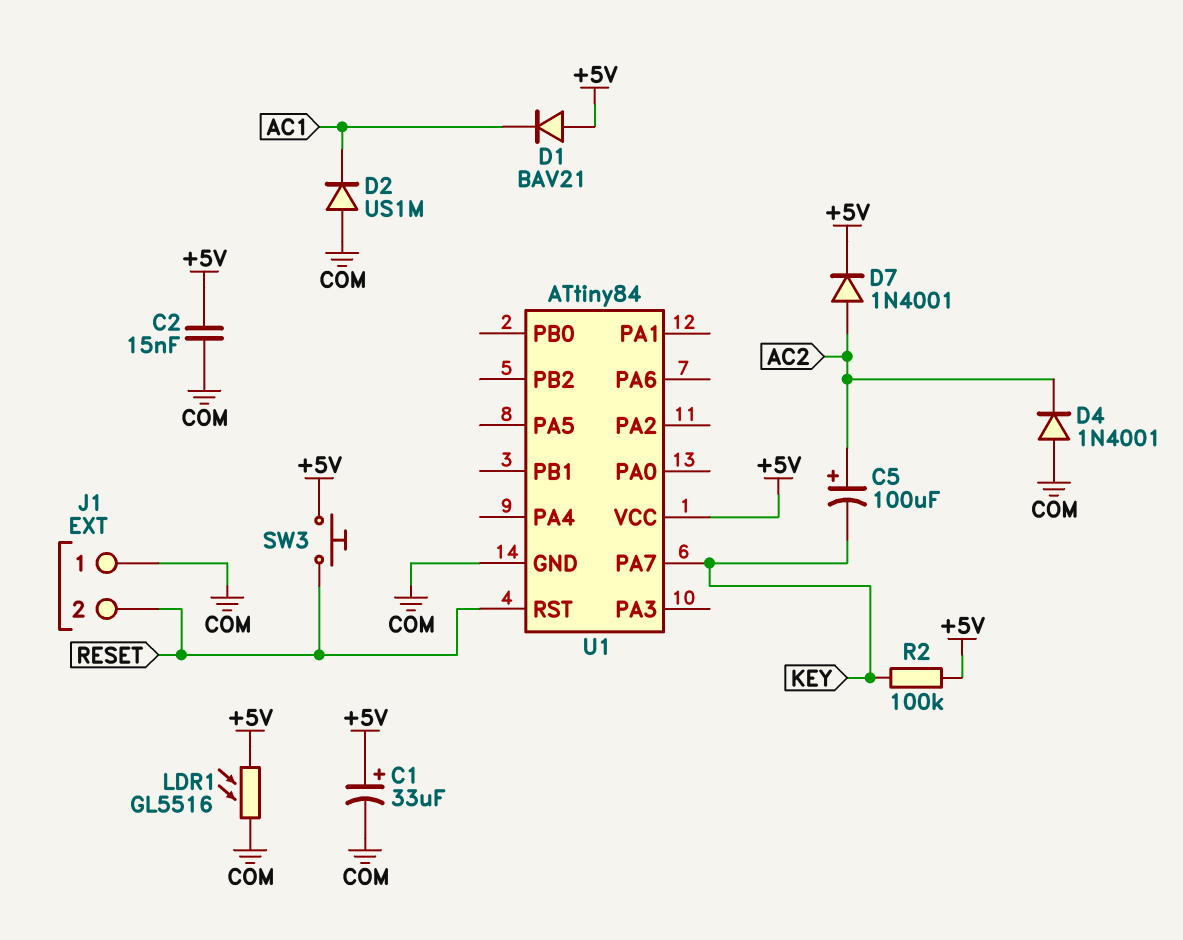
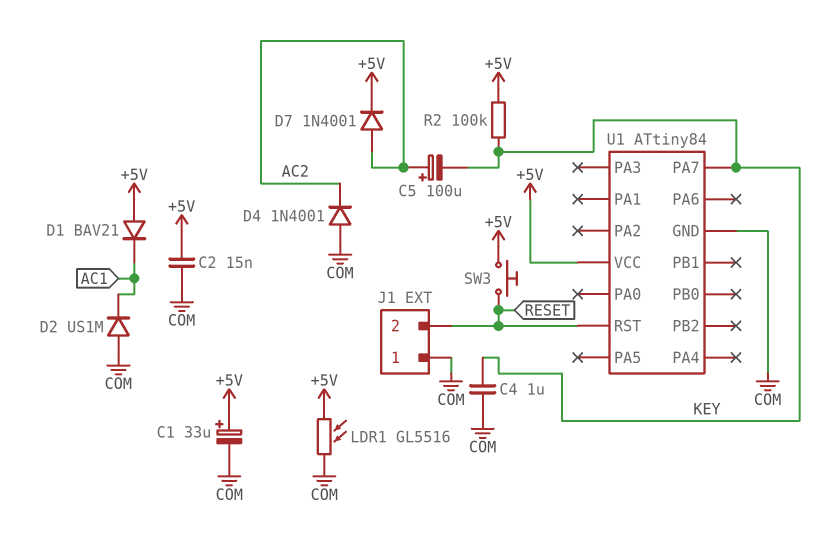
C4: none -> 1uF (COM, KEY)

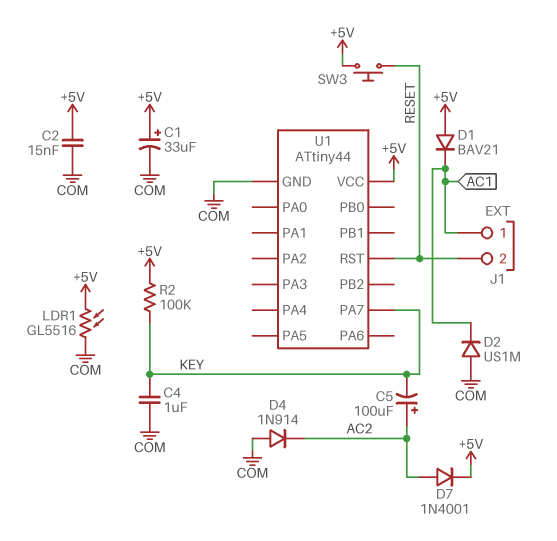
D4: diode 1N4001 (A COM, K AC2) -> diode 1N914 (A COM, K AC2)
J1 pin 1: COM -> AC1
U1: ATtiny84 -> ATtiny44

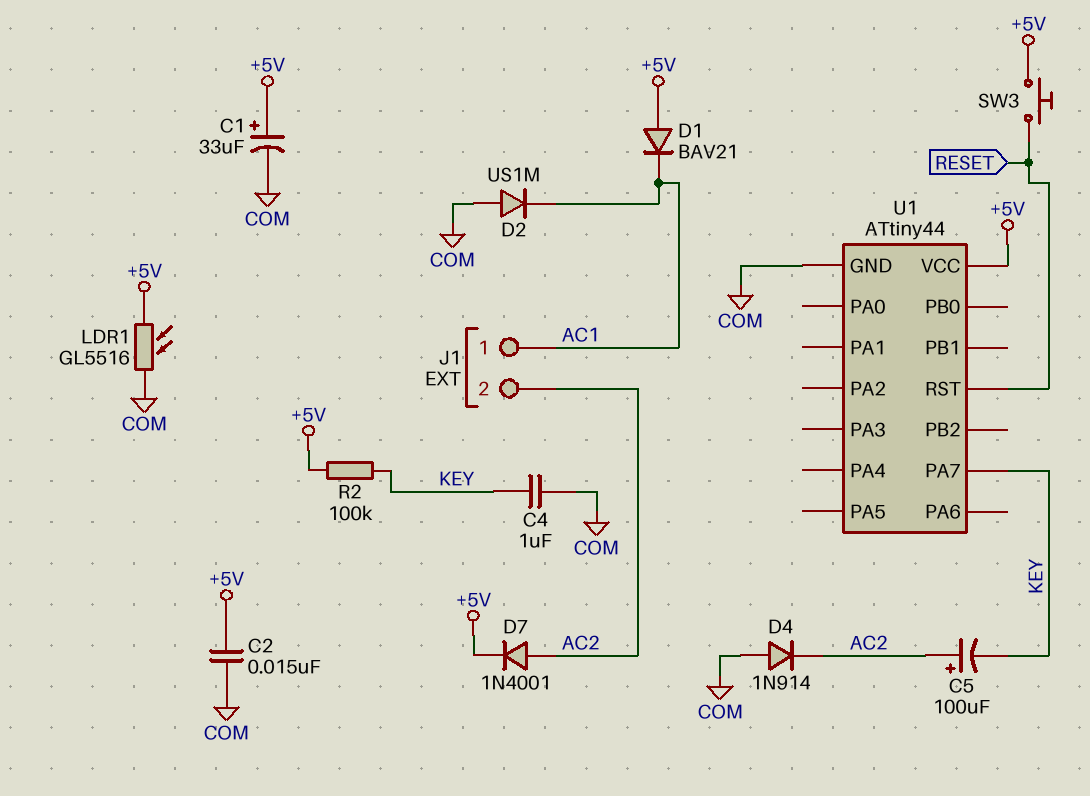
J1 pin 2: RESET -> AC2

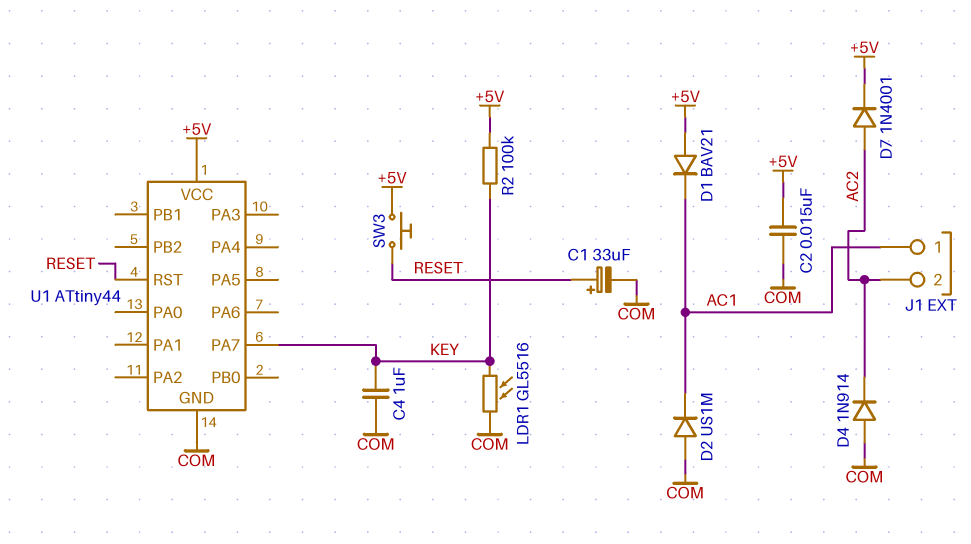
C1: 33uF (plus +5V, minus COM) -> 33uF (plus RESET, minus COM)
C5: 100uF (plus AC2, minus KEY) -> none
LDR1: GL5516 (+5V, COM) -> GL5516 (COM, KEY)

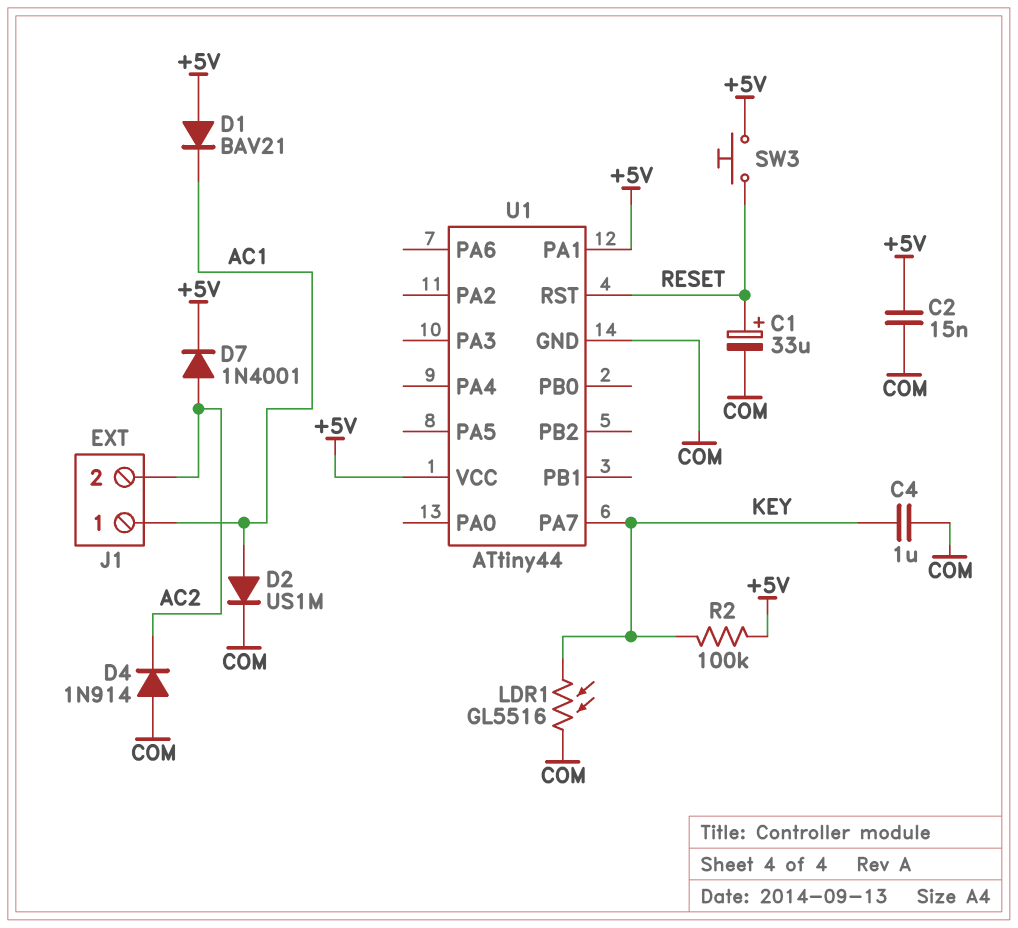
D2: diode US1M (A COM, K AC1) -> diode US1M (A AC1, K COM)
U1 pin PA1: none -> +5V

